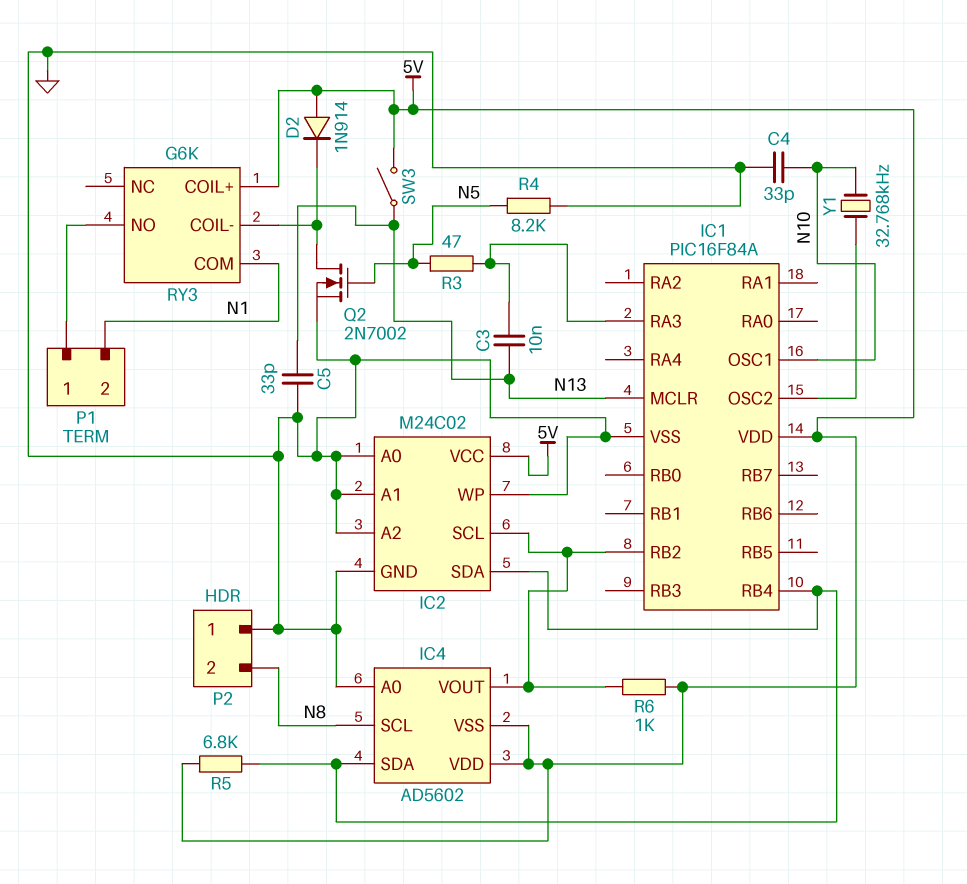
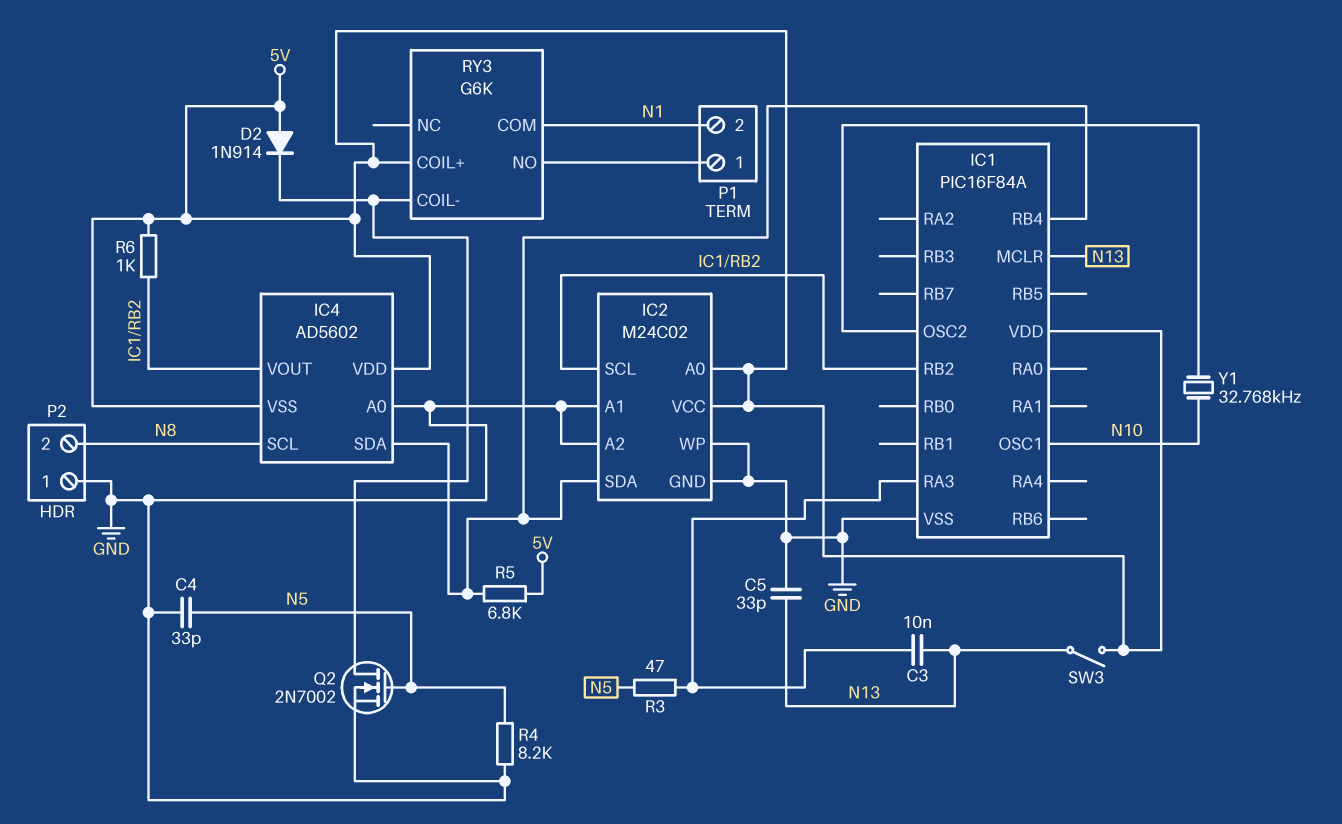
C4: 33pF (GND, N10) -> 33pF (GND, N5)
IC2 pin A0: GND -> 5V

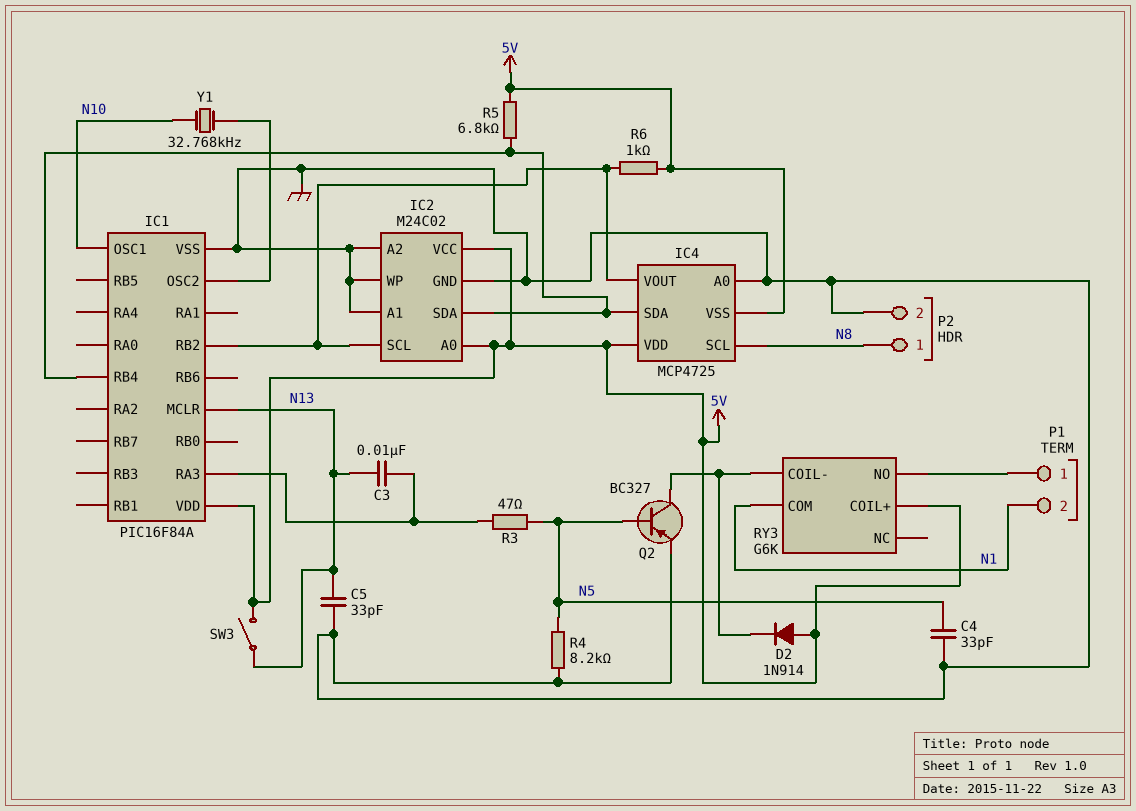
IC4: AD5602 -> MCP4725
P2 pin 1: GND -> N8
P2 pin 2: N8 -> GND
Q2: NMOS 2N7002 (G N5, D RY3/COIL-, S GND) -> PNP BC327 (B N5, C RY3/COIL-, E GND)

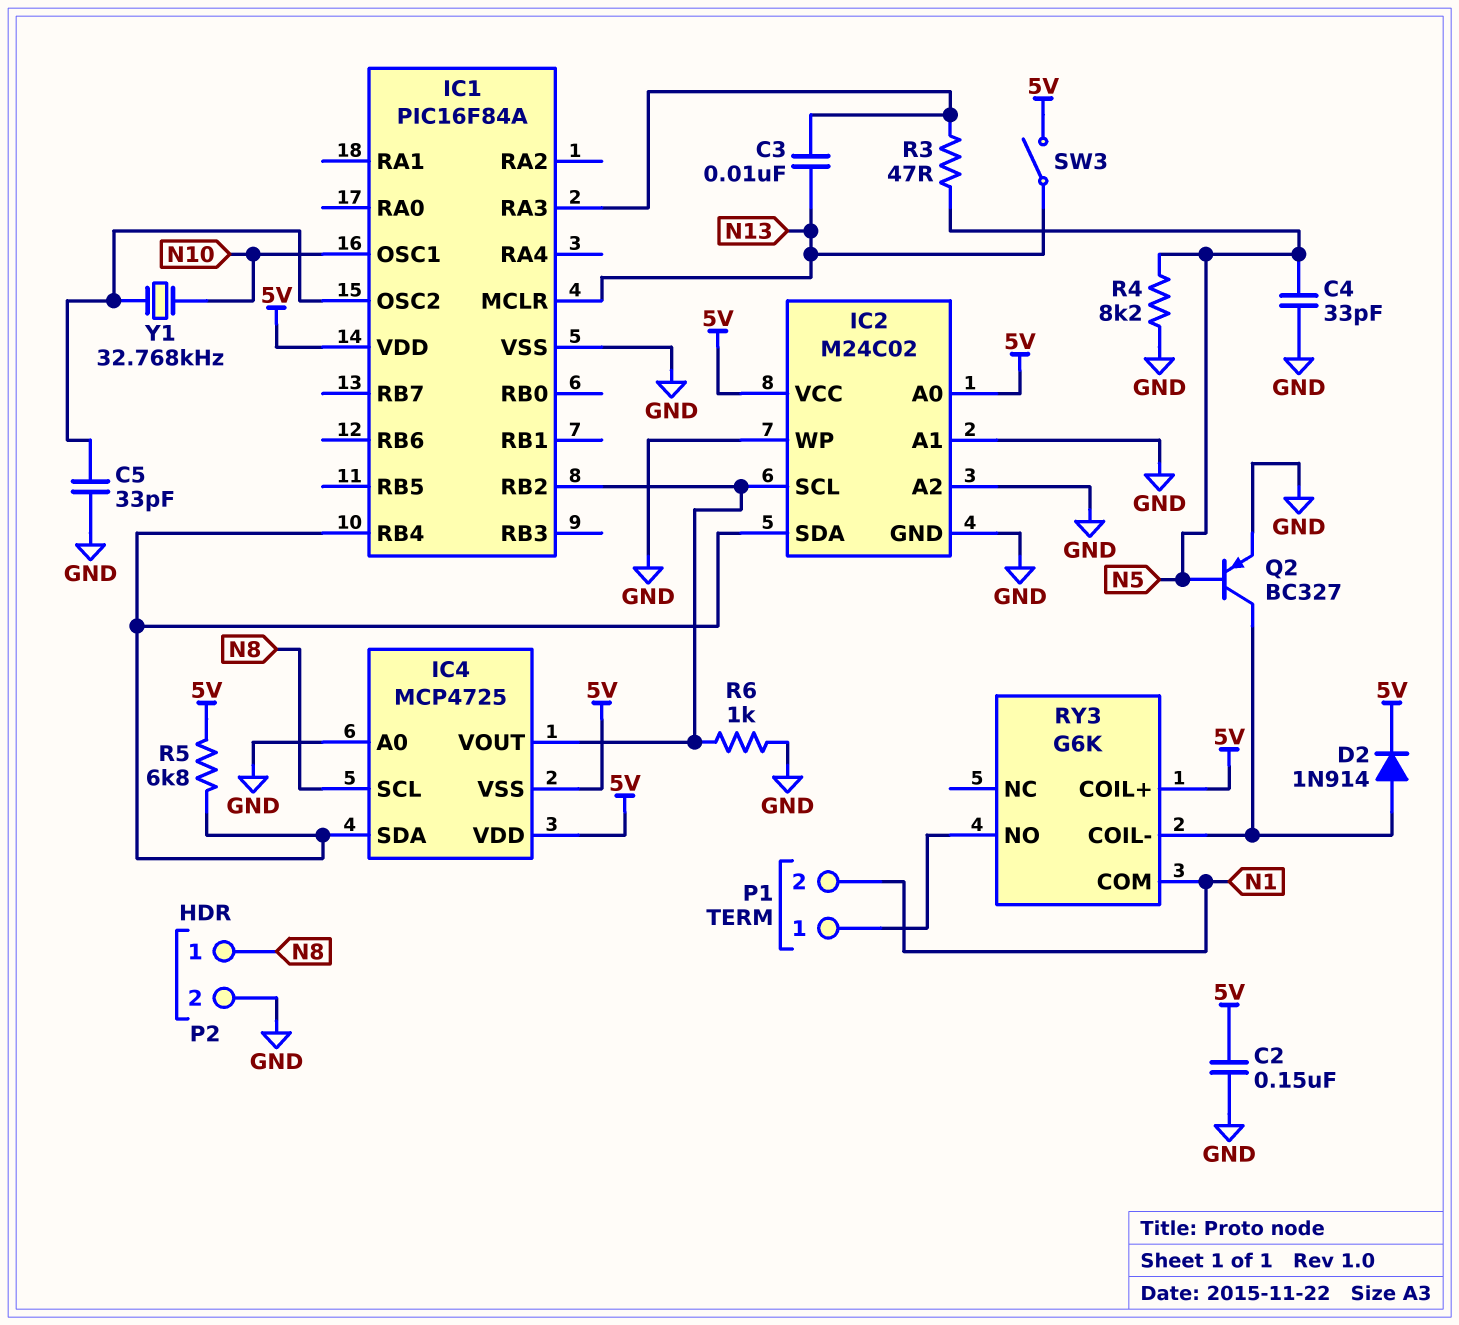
C2: none -> 150nF (5V, GND)
C5: 33pF (GND, N13) -> 33pF (GND, IC1/OSC2)
D2: diode 1N914 (A 5V, K RY3/COIL-) -> diode 1N914 (A RY3/COIL-, K 5V)
R6: 1k (5V, IC1/RB2) -> 1k (GND, IC1/RB2)

